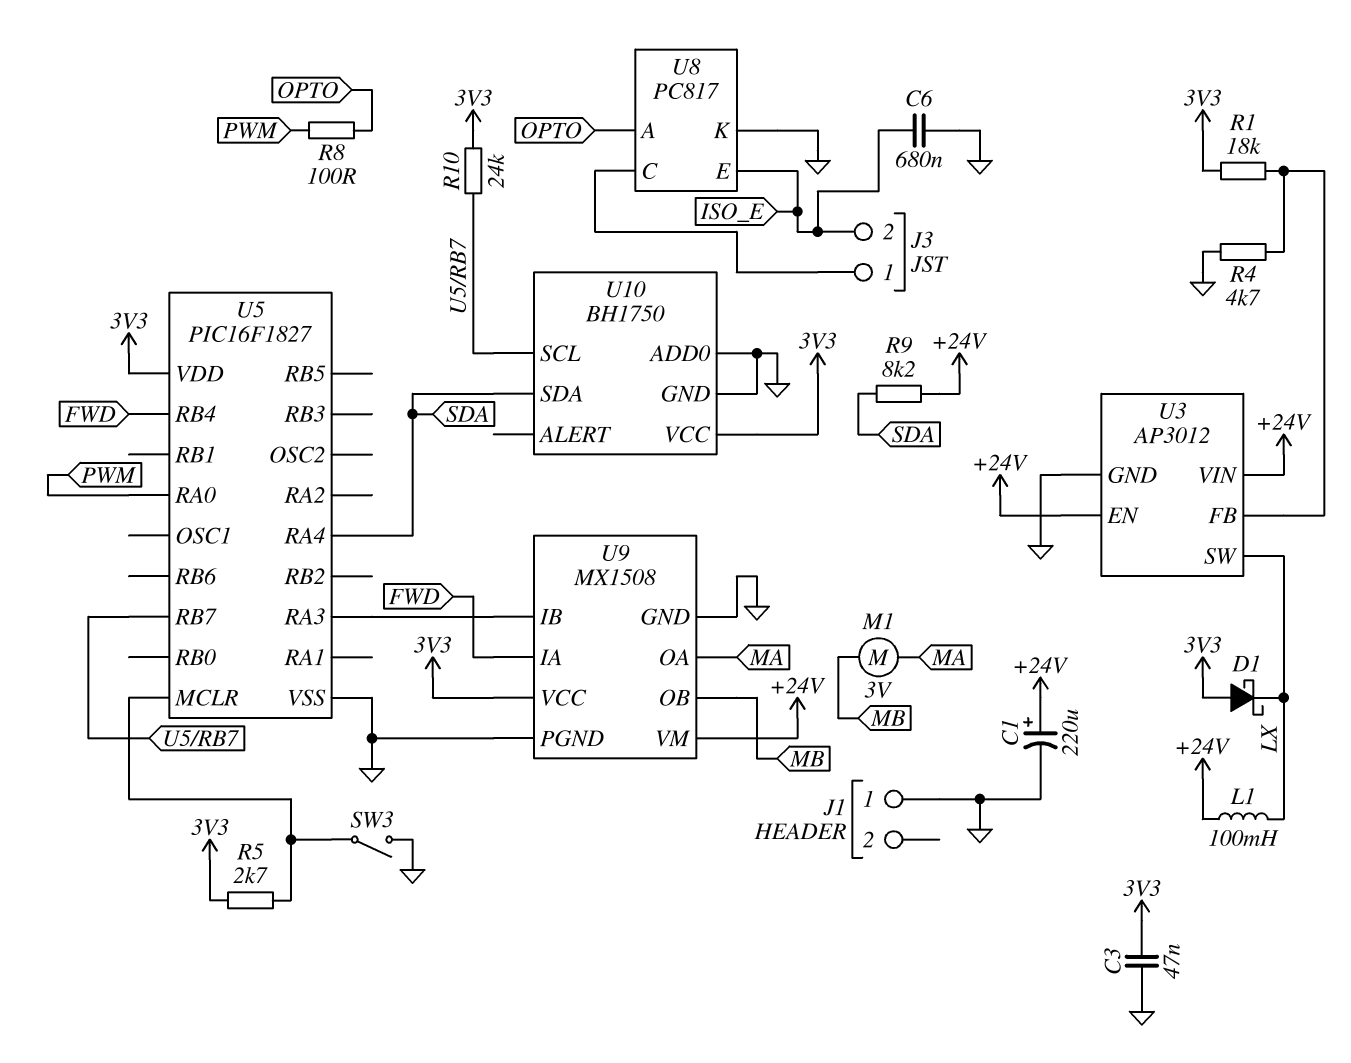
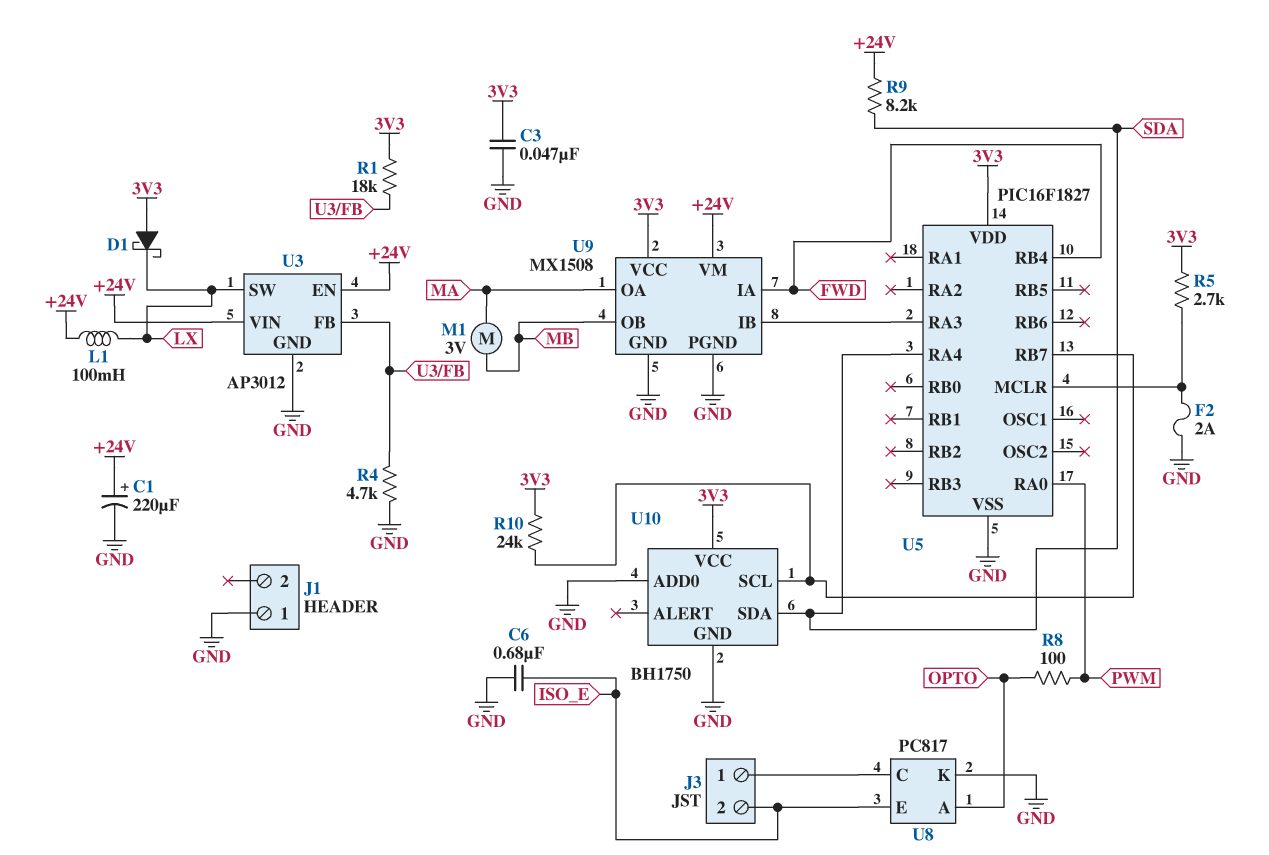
F2: none -> 2A (GND, U5/MCLR)
SW3: switch (GND, U5/MCLR) -> none

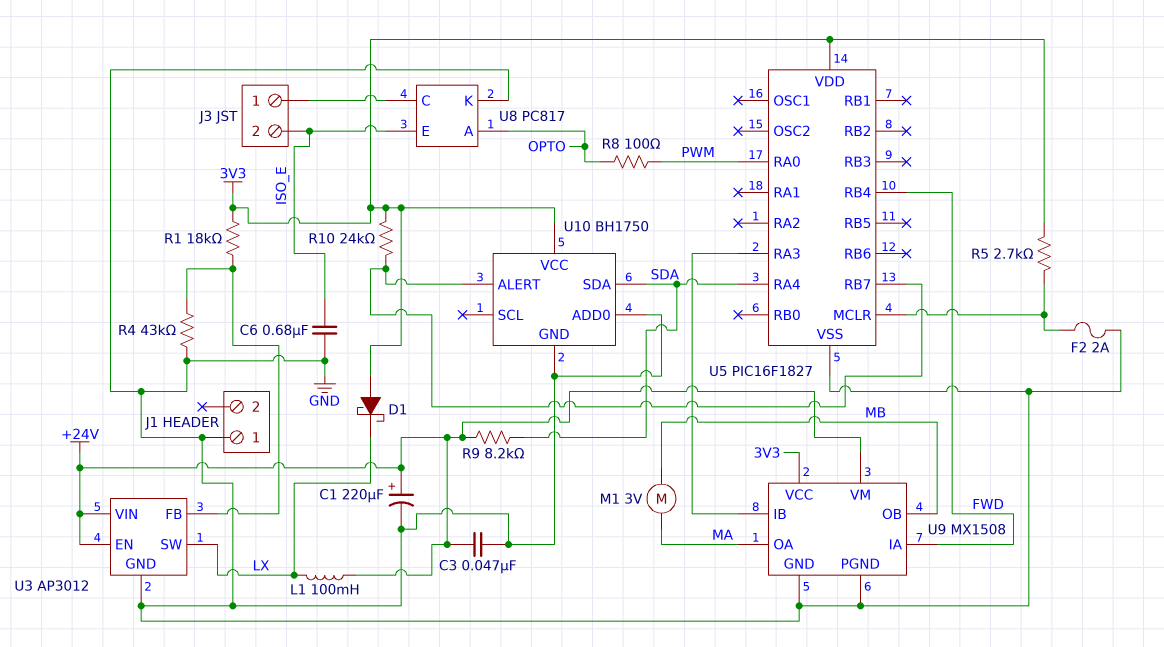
C3: 47nF (3V3, GND) -> 47nF (+24V, GND)
R4: 4.7k (GND, U3/FB) -> 43k (GND, U3/FB)
U10 pin ALERT: none -> U5/RB7
U10 pin SCL: U5/RB7 -> none

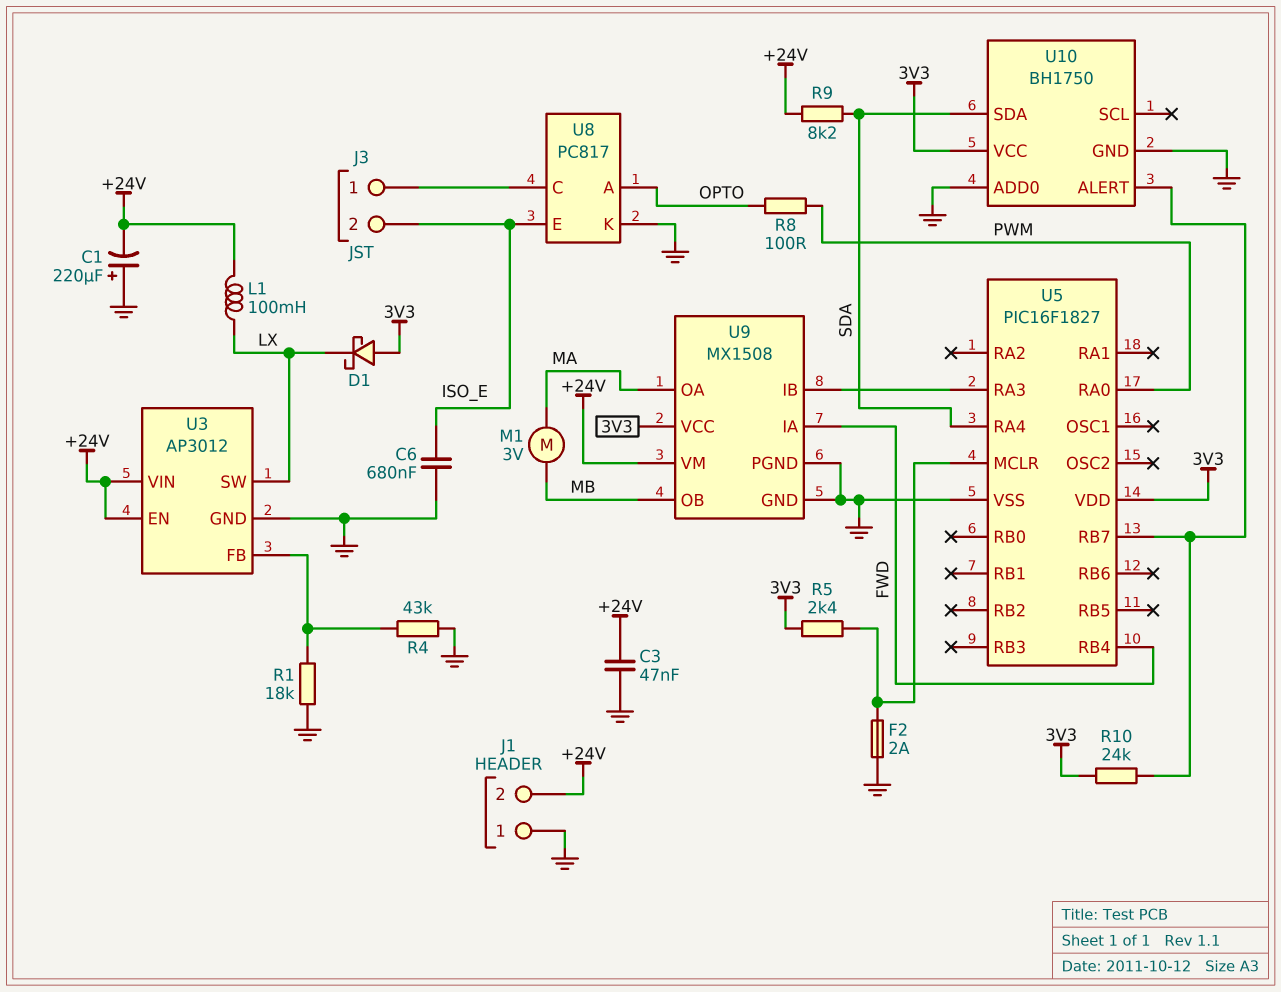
C1: 220uF (plus +24V, minus GND) -> 220uF (plus GND, minus +24V)
J1 pin 2: none -> +24V
R1: 18k (3V3, U3/FB) -> 18k (GND, U3/FB)
R5: 2.7k (3V3, U5/MCLR) -> 2.4k (3V3, U5/MCLR)

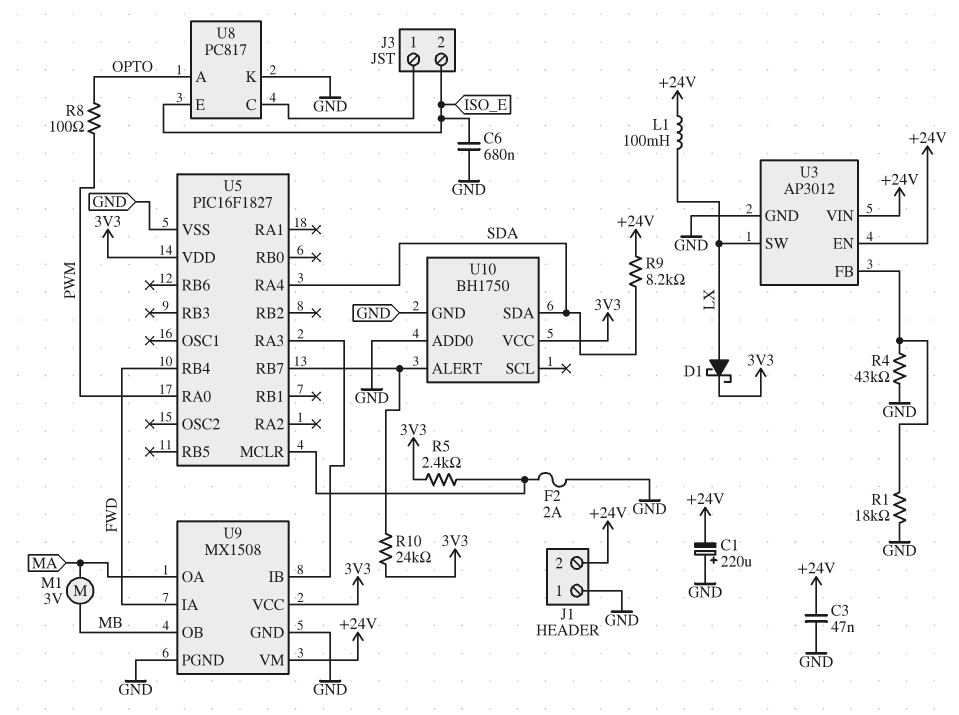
D1: schottky (A 3V3, K LX) -> schottky (A LX, K 3V3)

